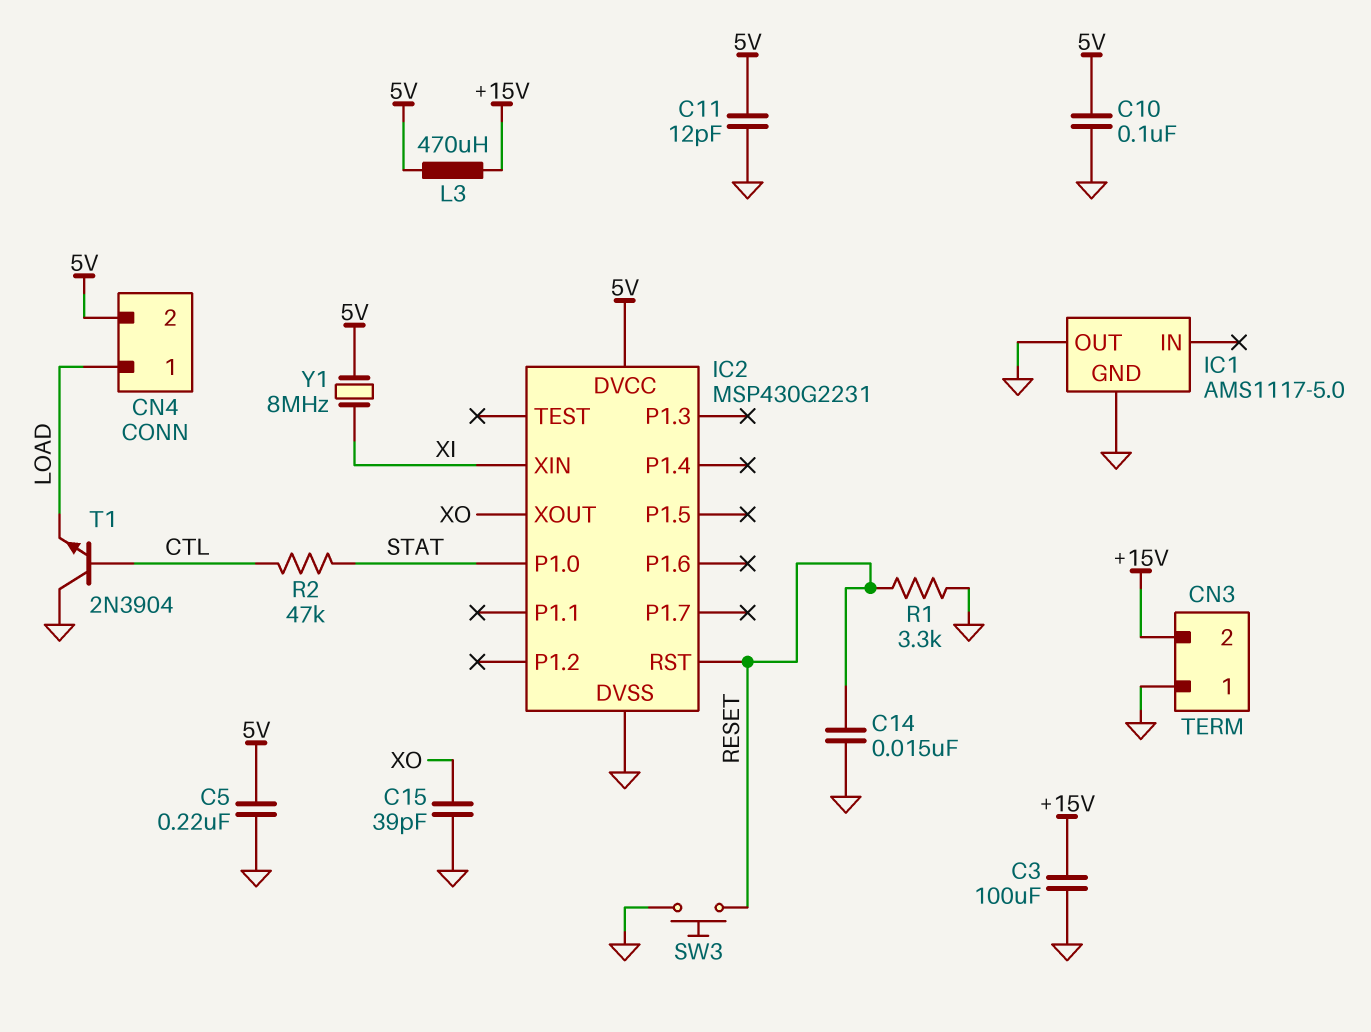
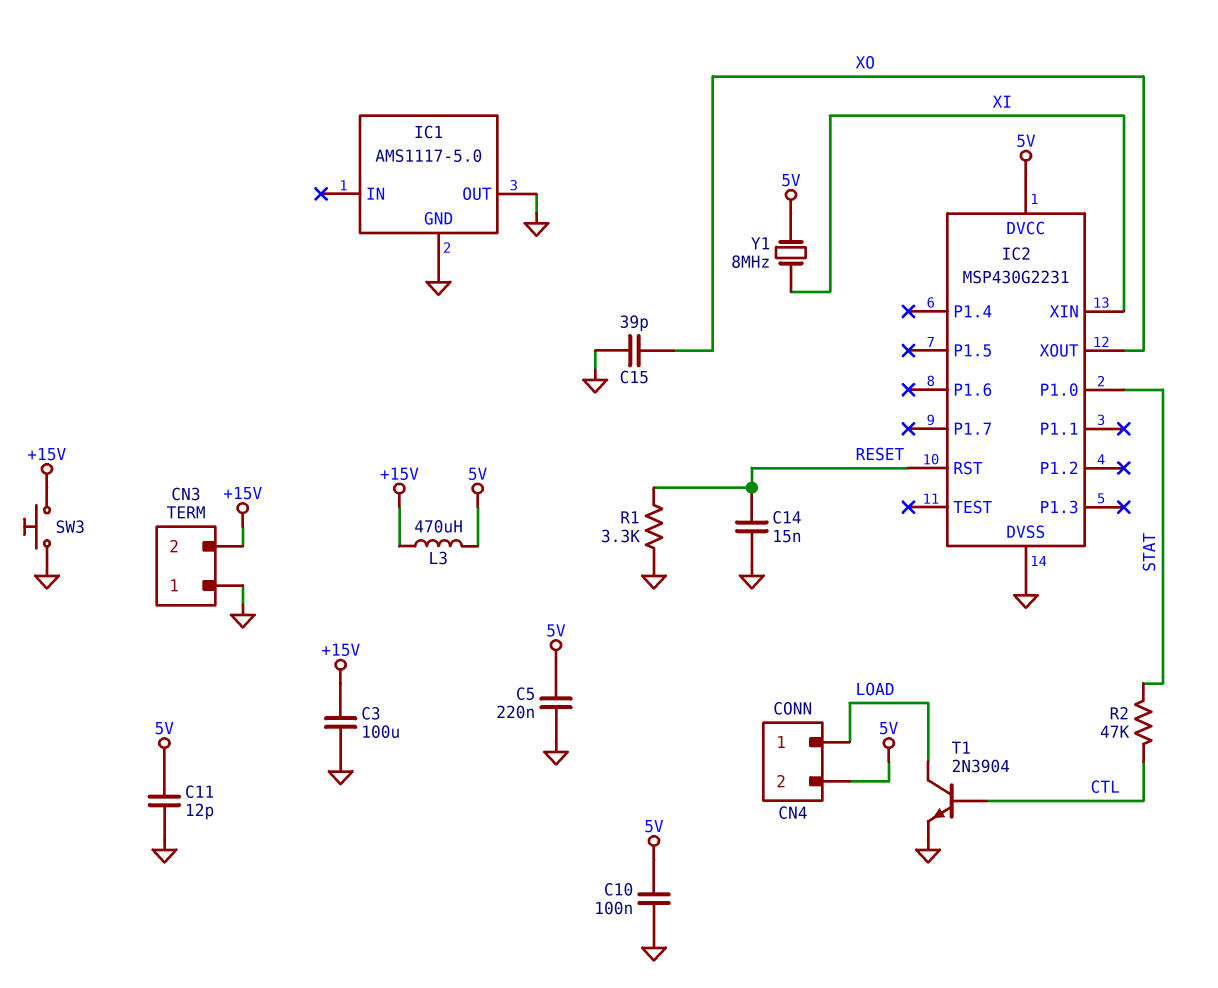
SW3: button (GND, RESET) -> button (+15V, GND)
T1: NPN 2N3904 (B CTL, C GND, E LOAD) -> NPN 2N3904 (B CTL, C LOAD, E GND)

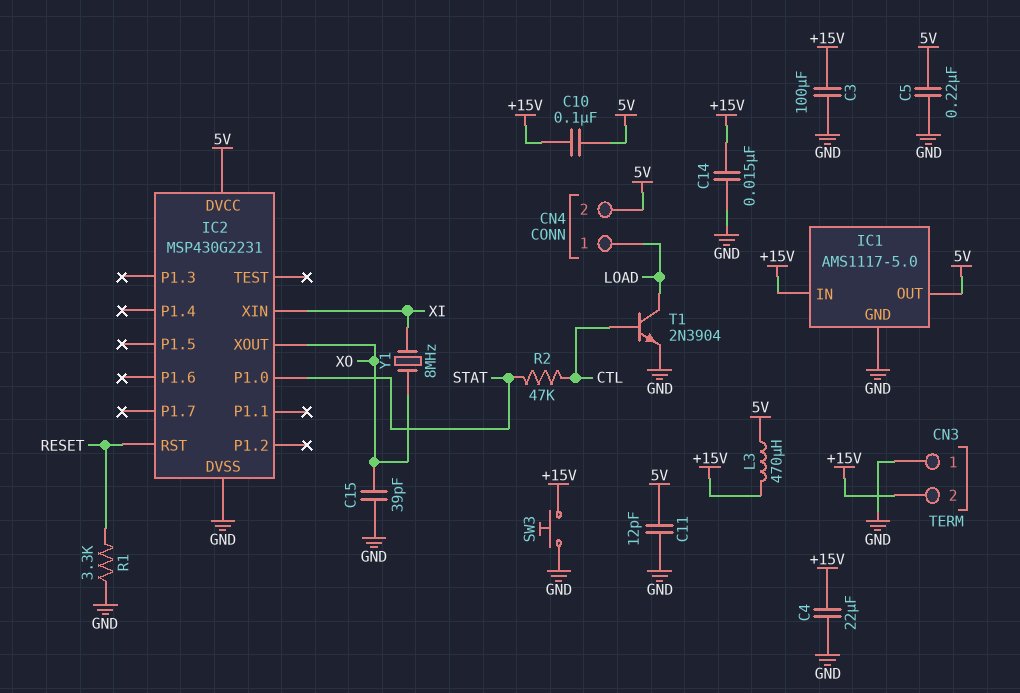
C4: none -> 22uF (+15V, GND)
C10: 100nF (5V, GND) -> 100nF (+15V, 5V)
C14: 15nF (GND, RESET) -> 15nF (+15V, GND)
IC1 pin IN: none -> +15V
IC1 pin OUT: GND -> 5V
Y1: 8MHz (5V, XI) -> 8MHz (XI, XO)

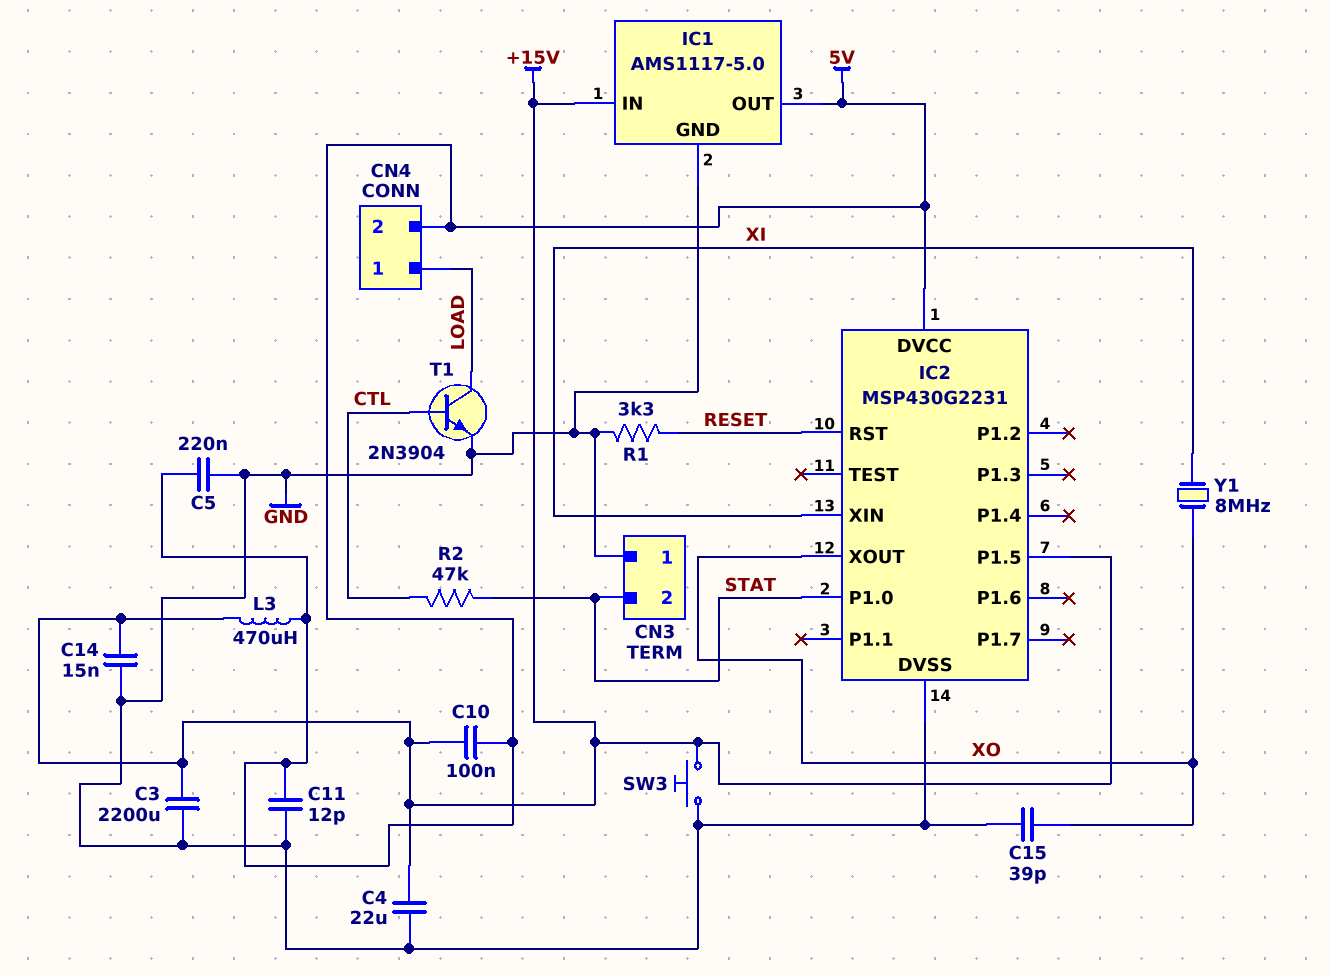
C3: 100uF (+15V, GND) -> 2200uF (+15V, GND)
CN3 pin 2: +15V -> STAT
IC2 pin P1.5: none -> +15V

